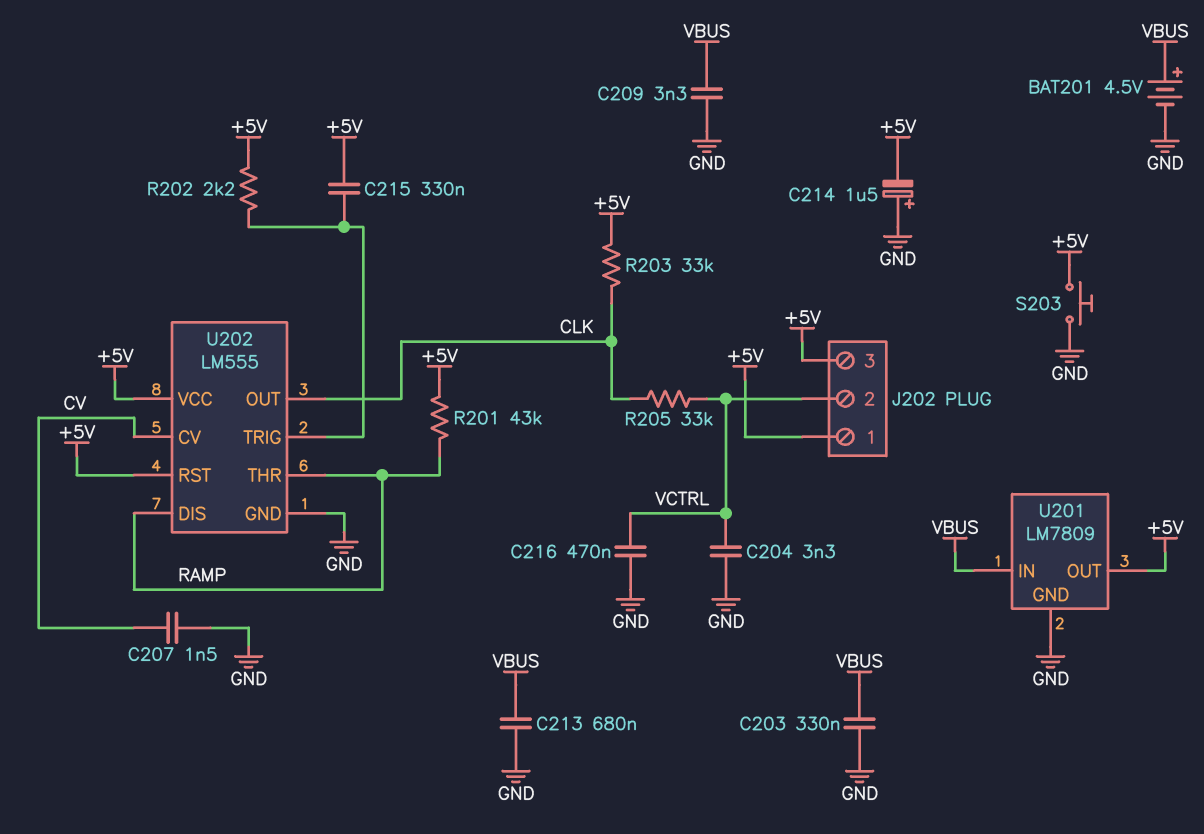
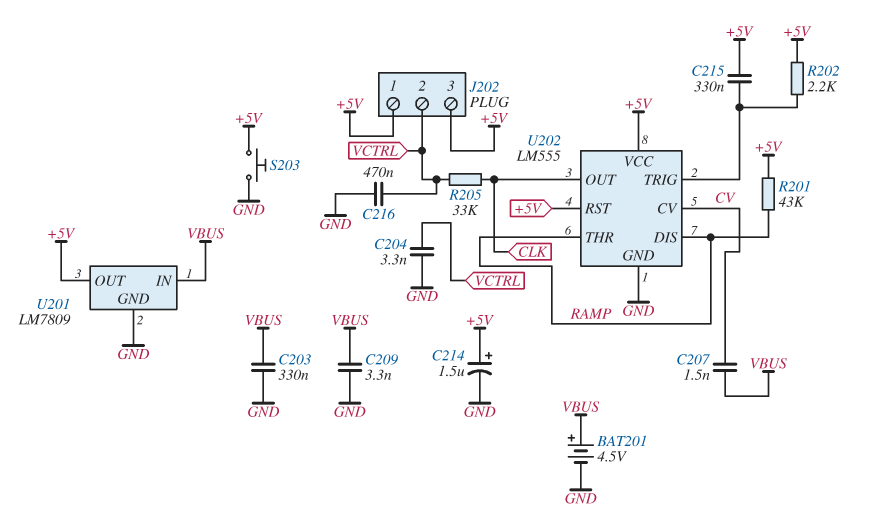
C207: 1.5nF (CV, GND) -> 1.5nF (CV, VBUS)
C213: 680nF (GND, VBUS) -> none
C214: 1.5uF (plus GND, minus +5V) -> 1.5uF (plus +5V, minus GND)
R203: 33k (+5V, CLK) -> none

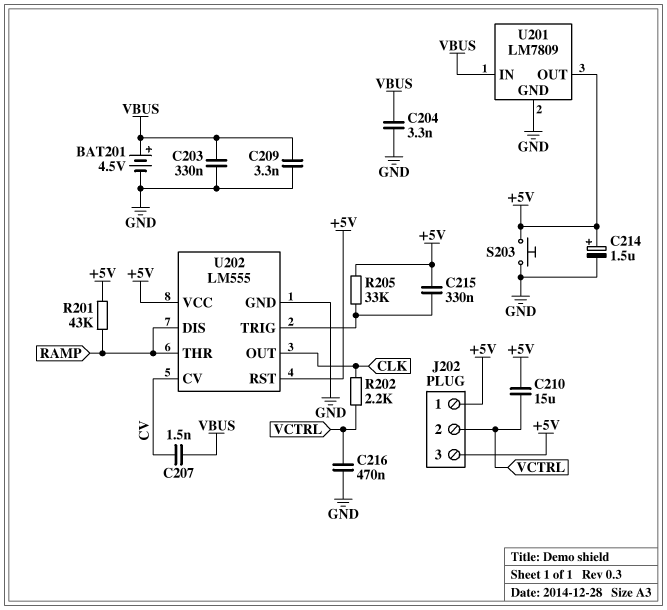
C204: 3.3nF (GND, VCTRL) -> 3.3nF (GND, VBUS)
C210: none -> 15uF (+5V, VCTRL)
R202: 2.2k (+5V, U202/TRIG) -> 2.2k (CLK, VCTRL)
R205: 33k (CLK, VCTRL) -> 33k (+5V, U202/TRIG)

